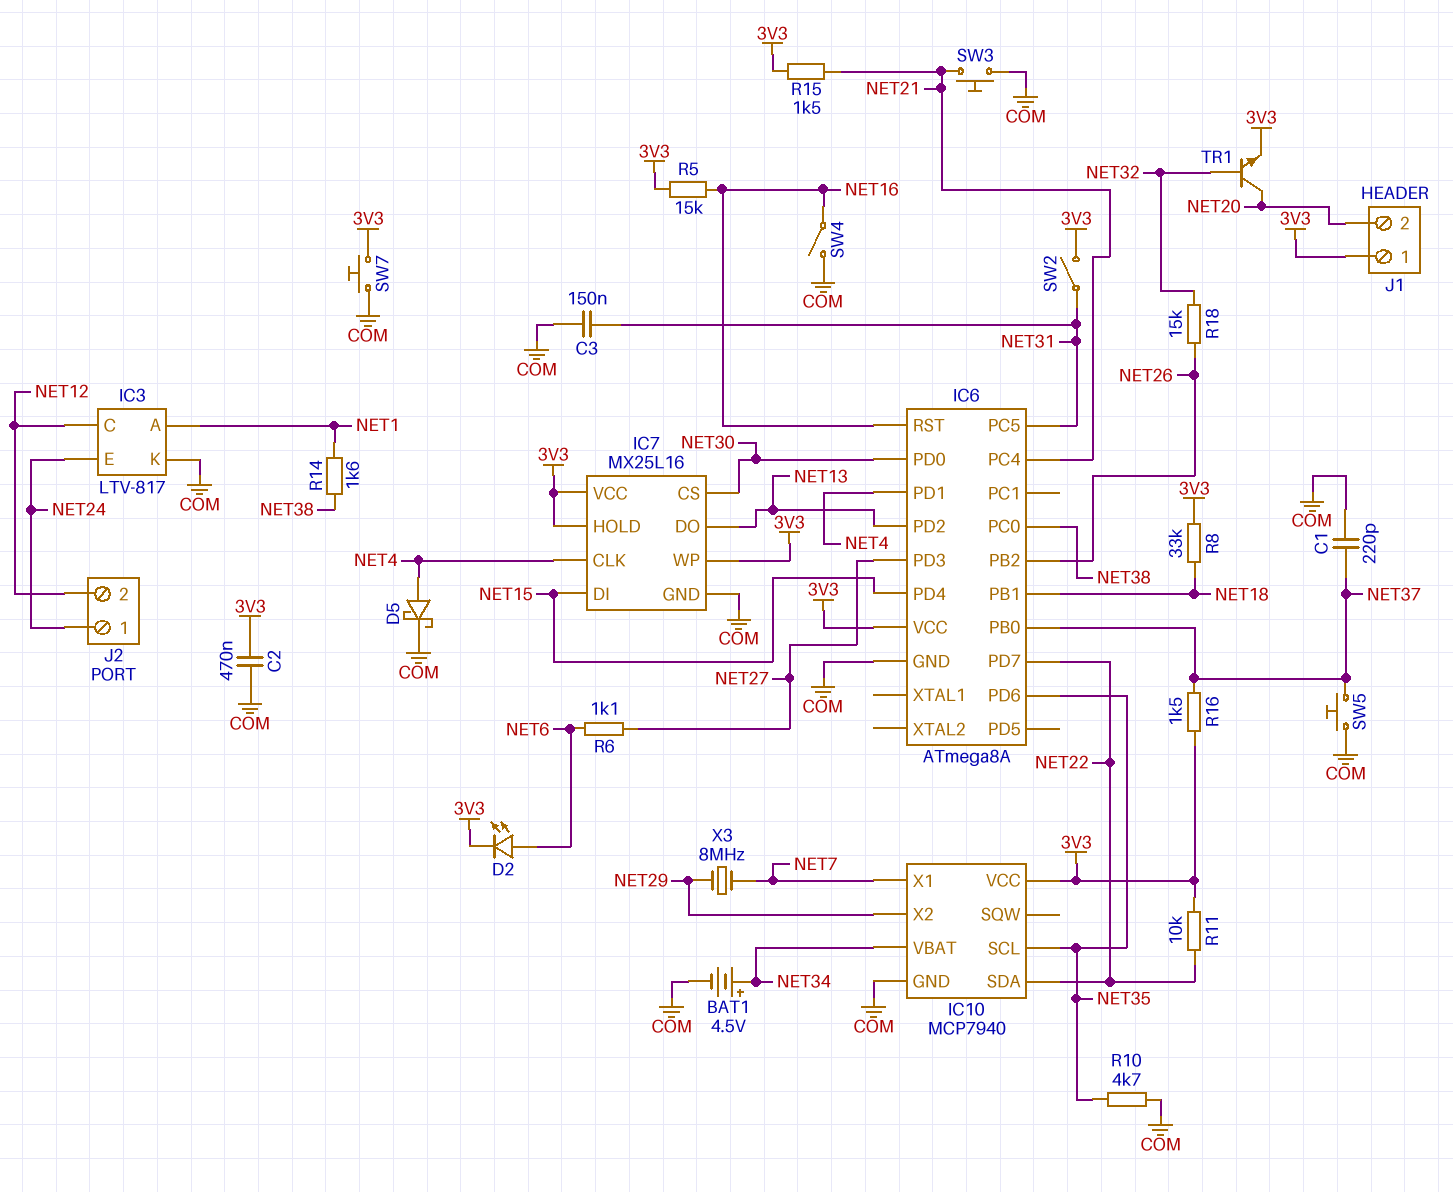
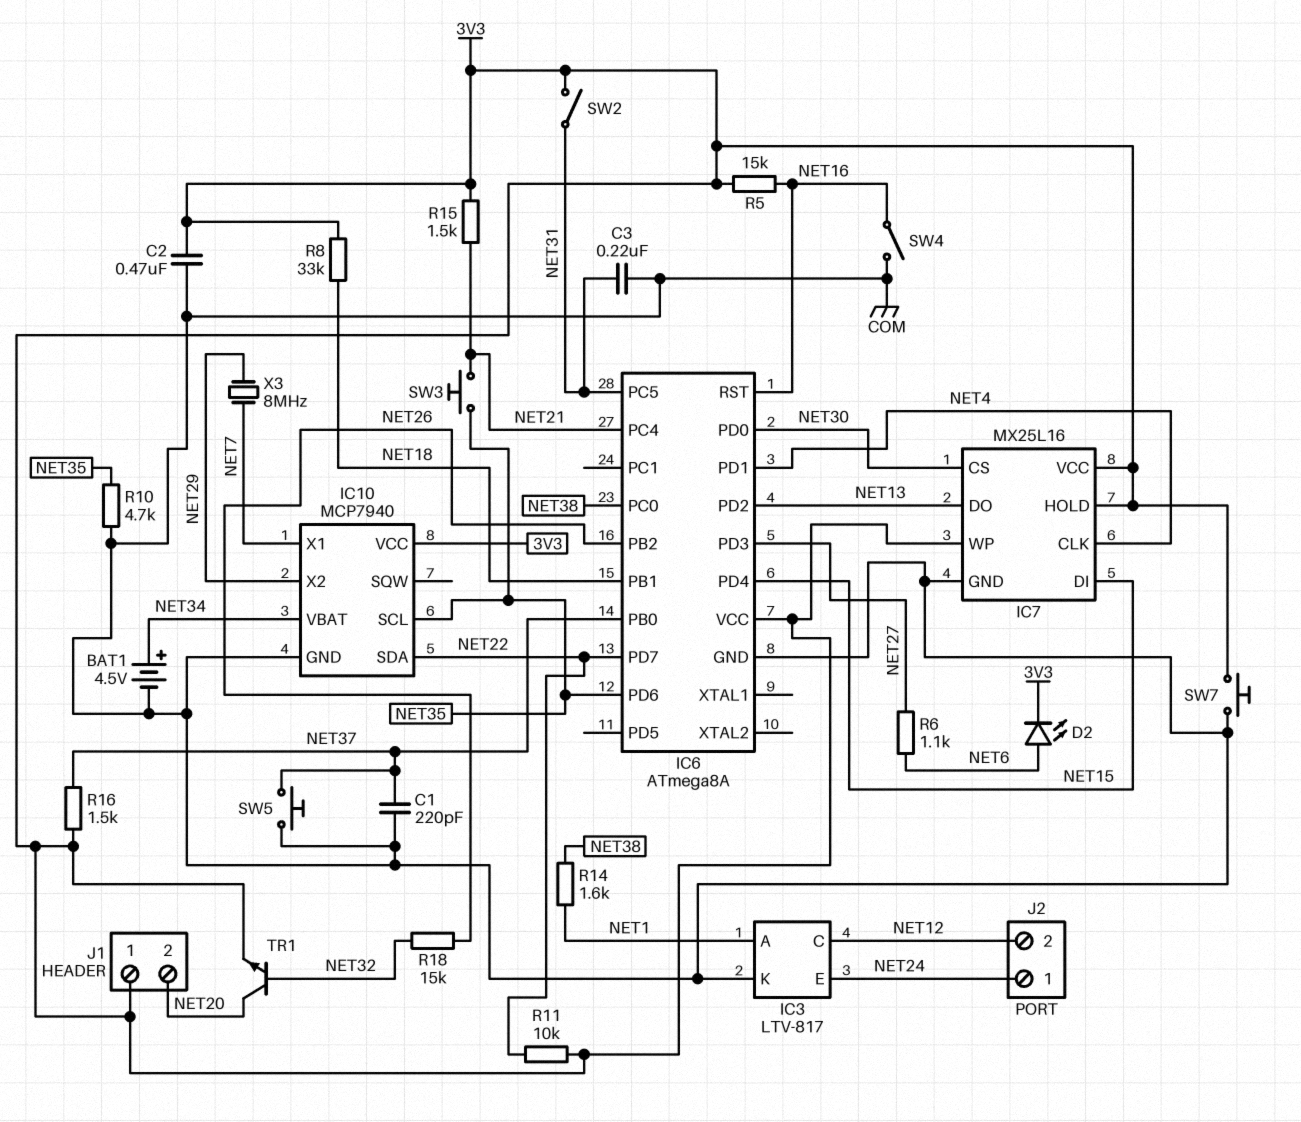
C3: 150nF (COM, NET31) -> 220nF (COM, NET31)
D5: schottky (A NET4, K COM) -> none
SW3: button (COM, NET21) -> button (NET21, NET35)

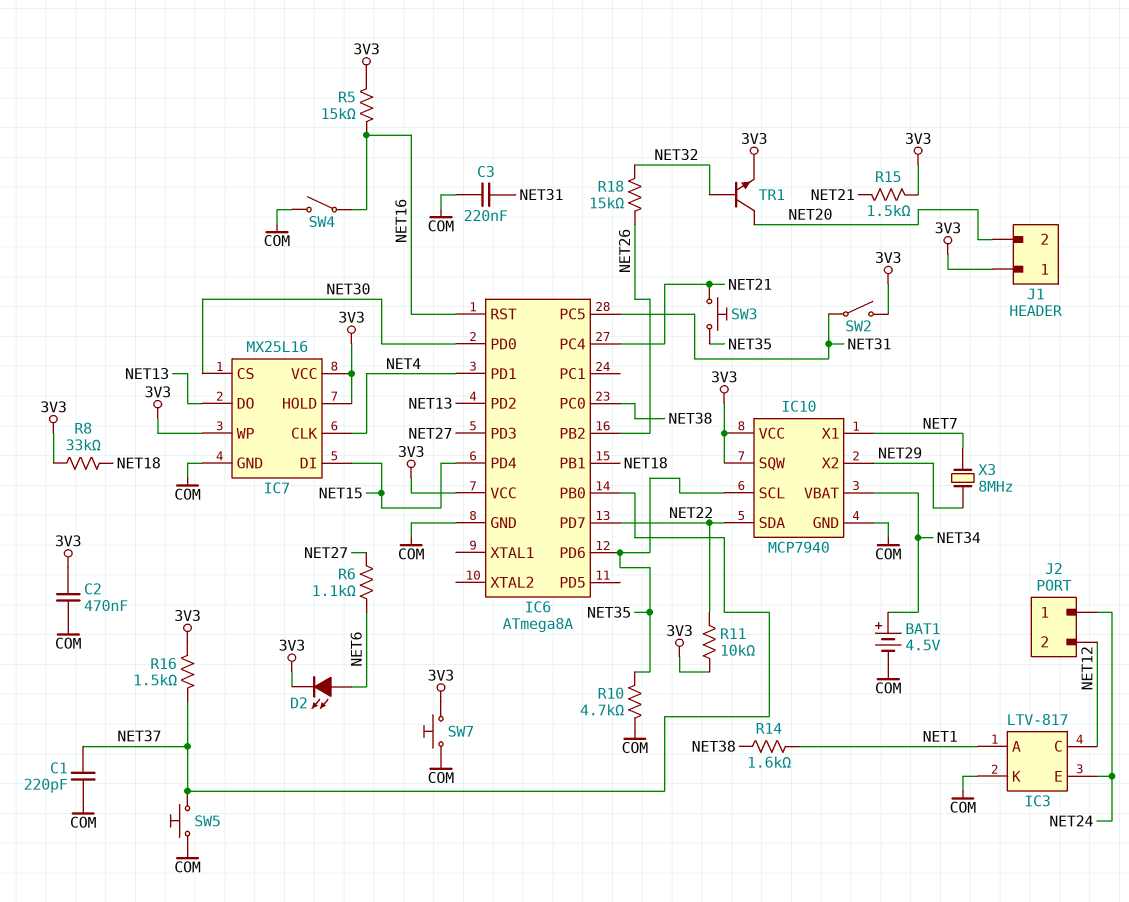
IC10 pin SQW: none -> 3V3

